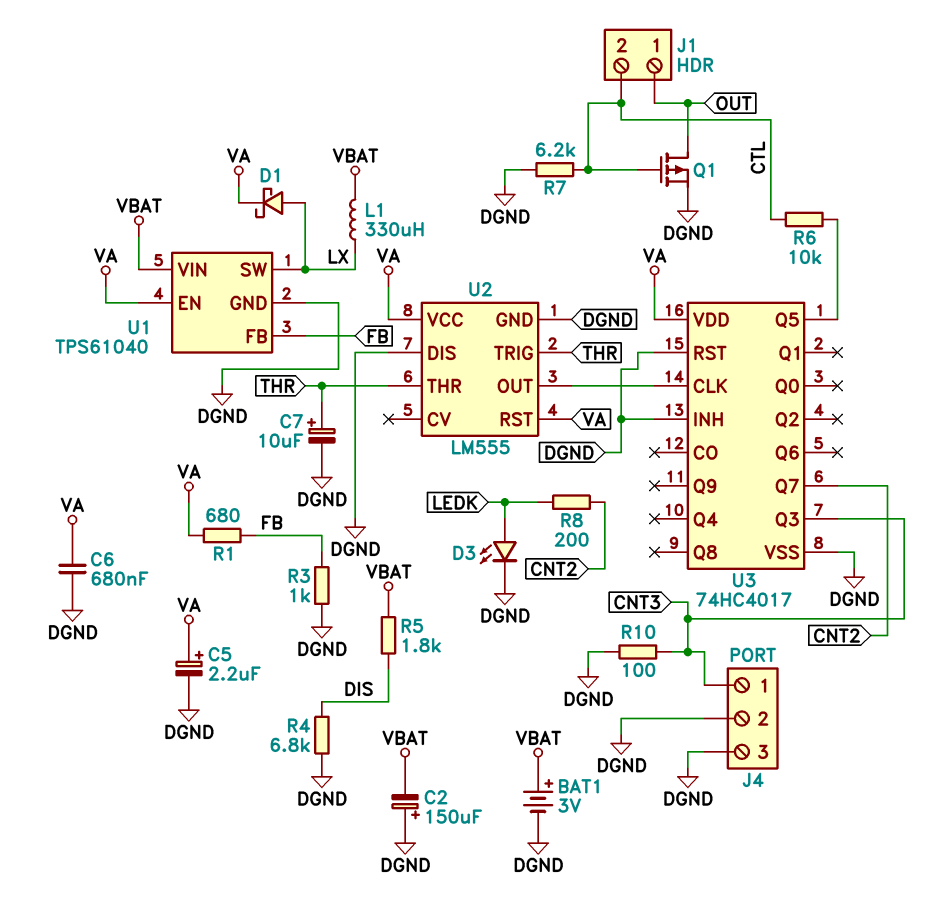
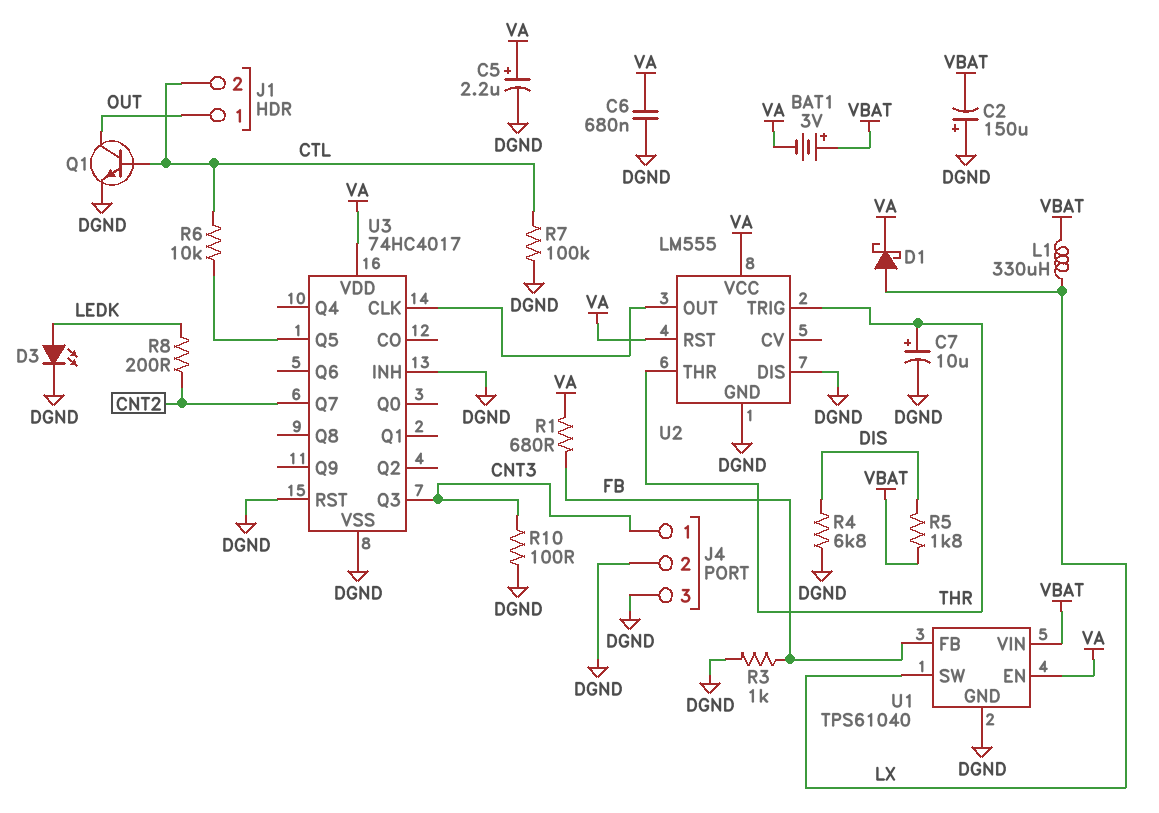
BAT1: 3V (plus VBAT, minus DGND) -> 3V (plus VBAT, minus VA)
Q1: PMOS (G CTL, D OUT, S DGND) -> NPN (B CTL, C OUT, E DGND)
R7: 6.2k (CTL, DGND) -> 100k (CTL, DGND)

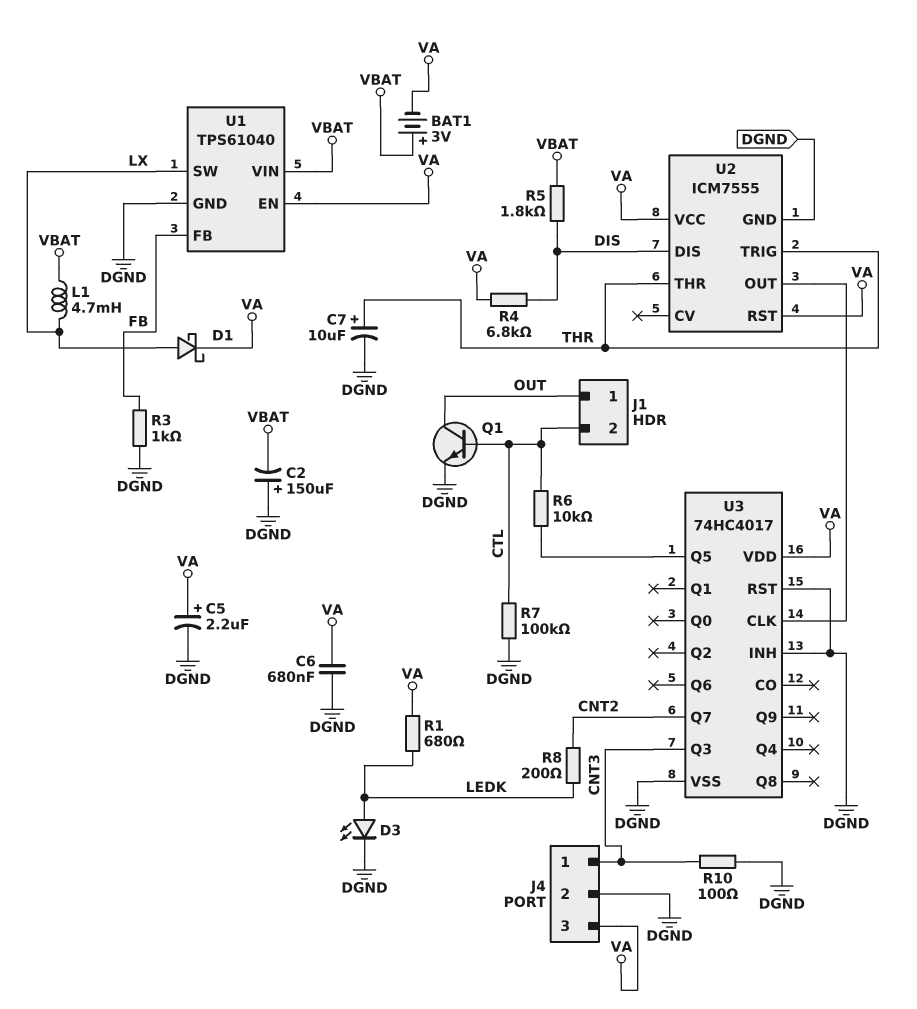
J4 pin 3: DGND -> VA
L1: 330uH (LX, VBAT) -> 4.7mH (LX, VBAT)
R1: 680 (FB, VA) -> 680 (LEDK, VA)
R4: 6.8k (DGND, DIS) -> 6.8k (DIS, VA)
U2: LM555 -> ICM7555
U2 pin DIS: DGND -> DIS

